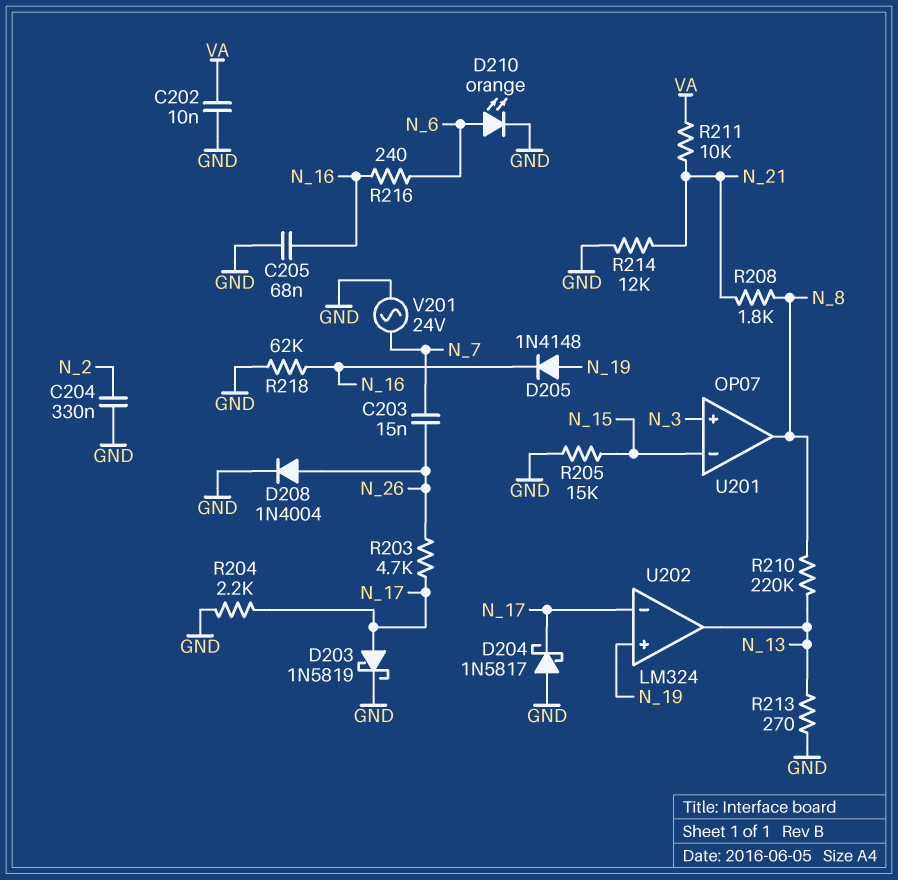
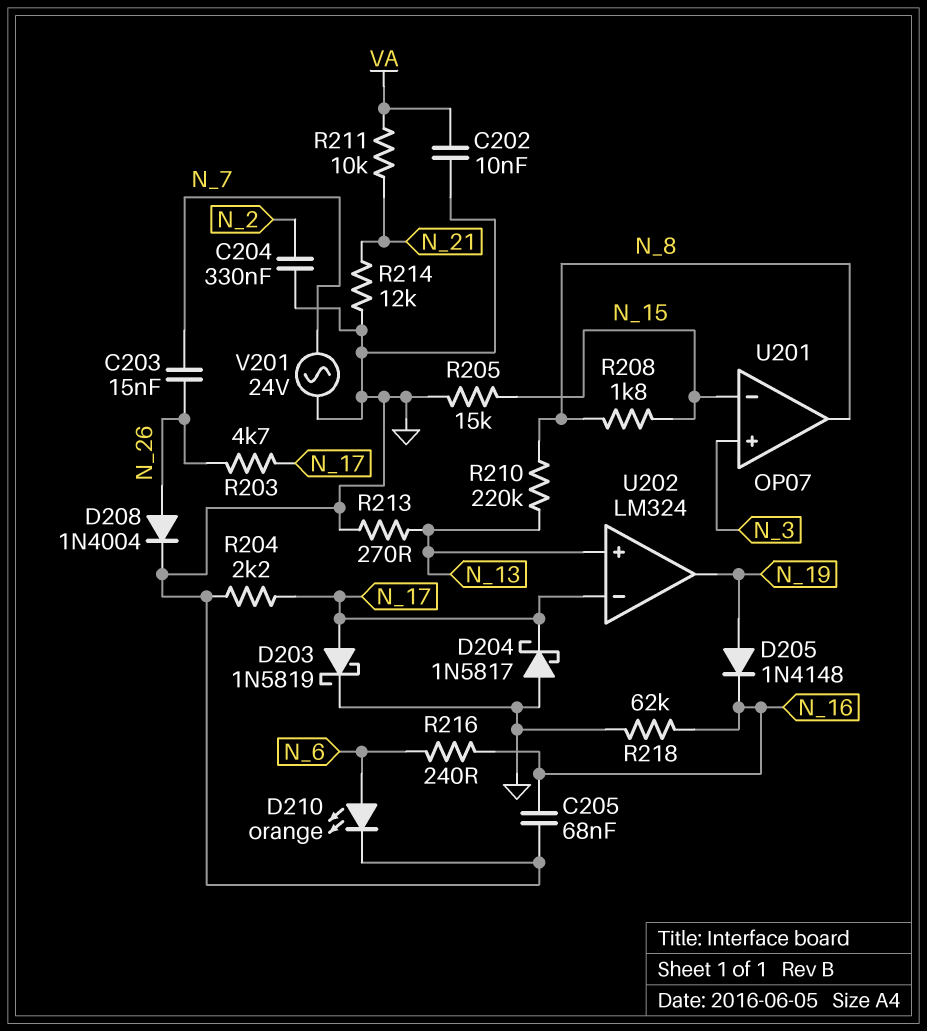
R208: 1.8k (N_8, N_21) -> 1.8k (N_8, N_15)
U202 pin in+: N_19 -> N_13
U202 pin out: N_13 -> N_19

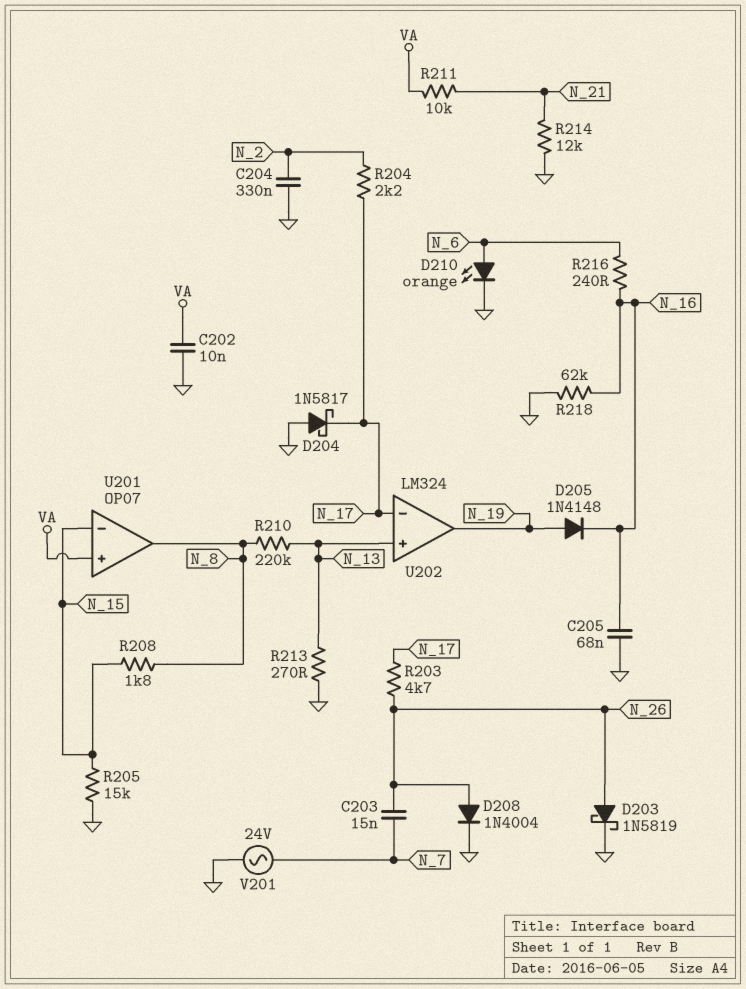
D203: schottky 1N5819 (A N_17, K GND) -> schottky 1N5819 (A N_26, K GND)
R204: 2.2k (GND, N_17) -> 2.2k (N_2, N_17)
U201 pin in+: N_3 -> VA

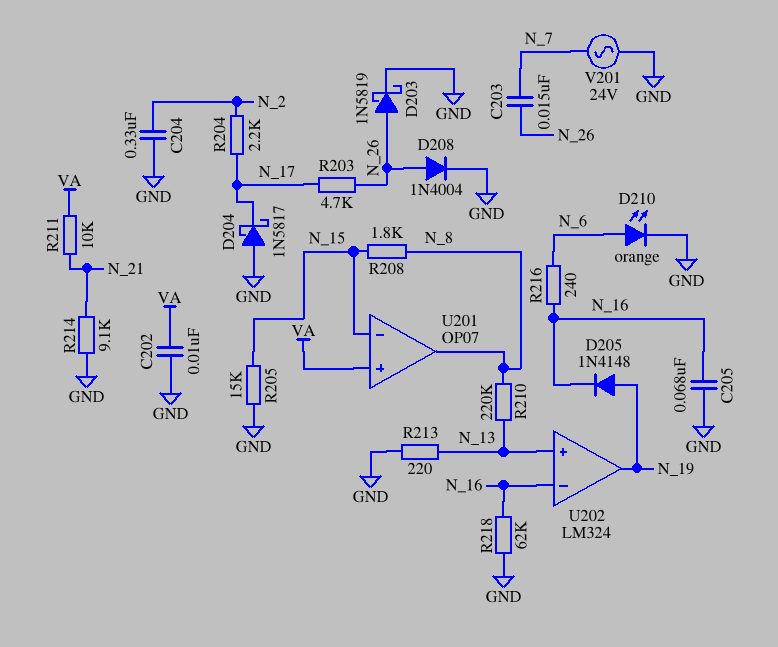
R213: 270 (GND, N_13) -> 220 (GND, N_13)
R214: 12k (GND, N_21) -> 9.1k (GND, N_21)
U202 pin in-: N_17 -> N_16

